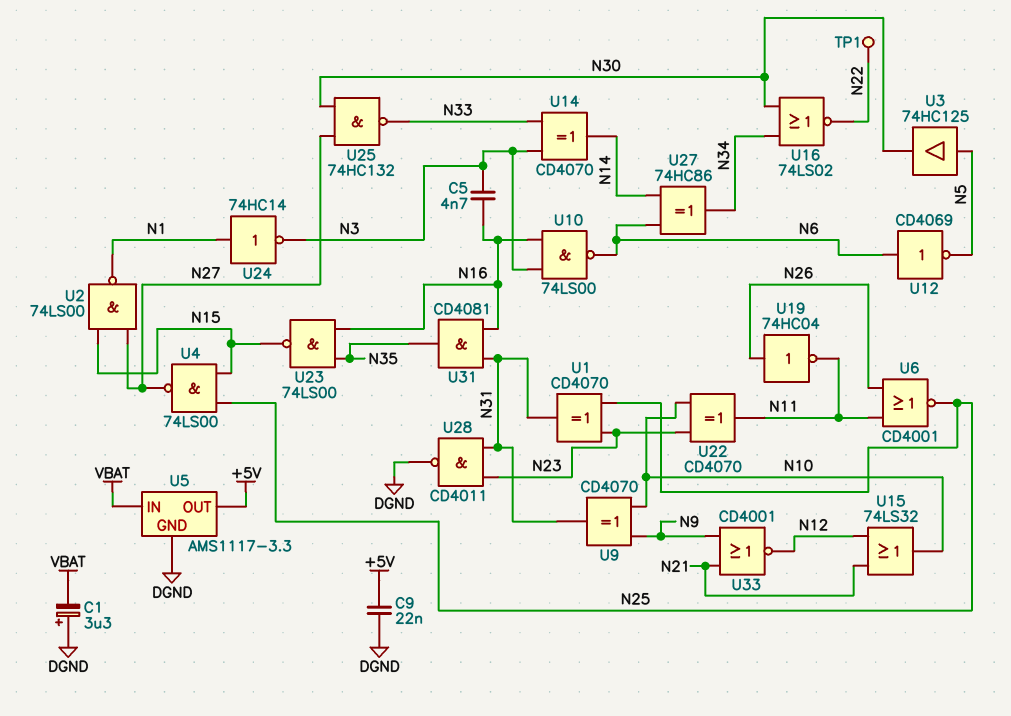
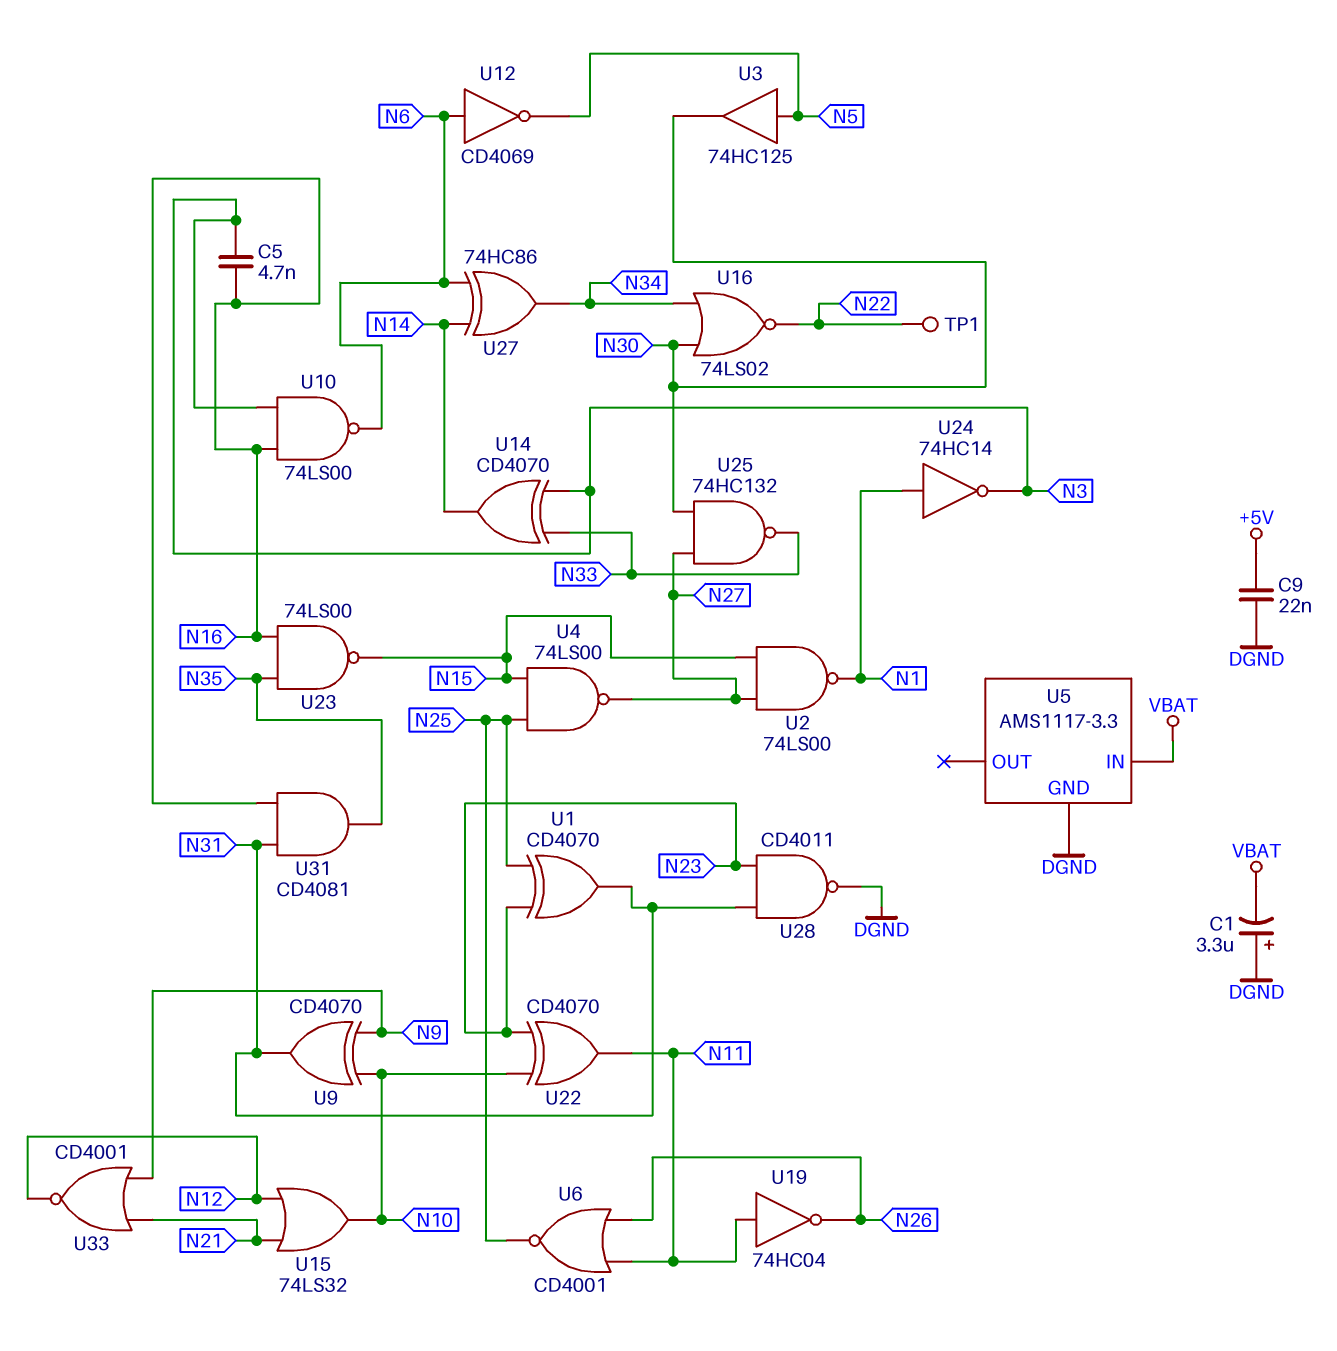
U5 pin OUT: +5V -> none
U19: NOT 74HC04 (in N26, out N11) -> NOT 74HC04 (in N11, out N26)

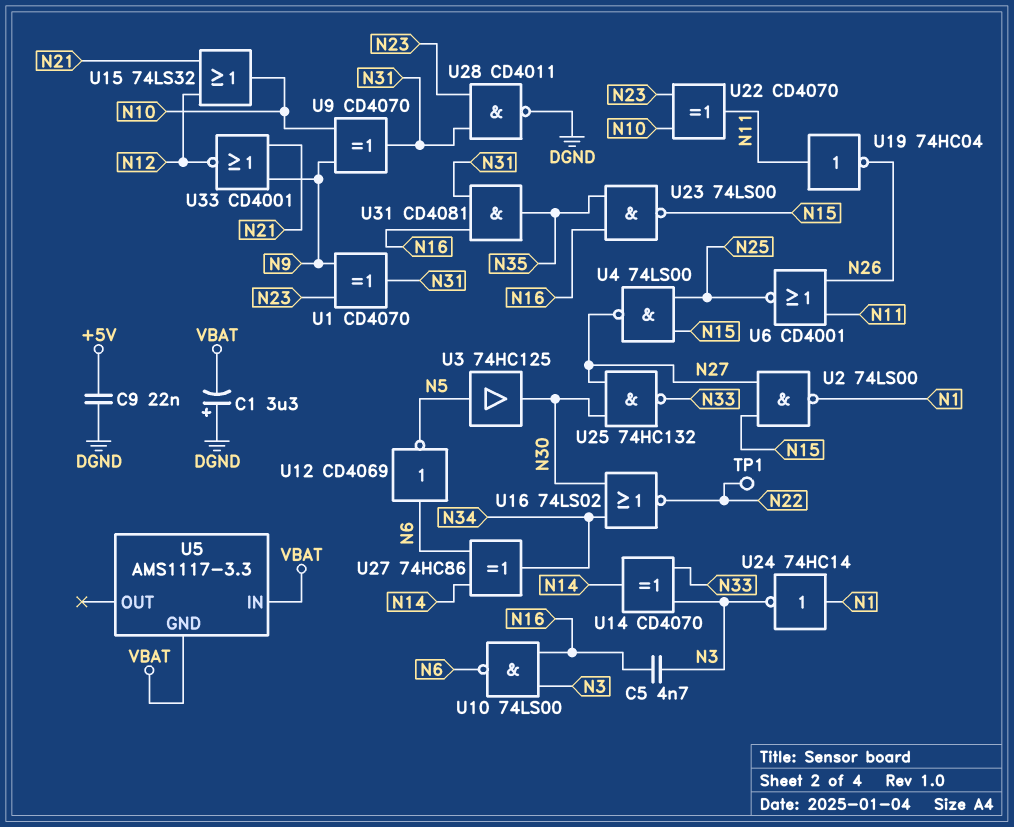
U1: XOR CD4070 (in N23, in N25, out N31) -> XOR CD4070 (in N9, in N23, out N31)
U5 pin GND: DGND -> VBAT

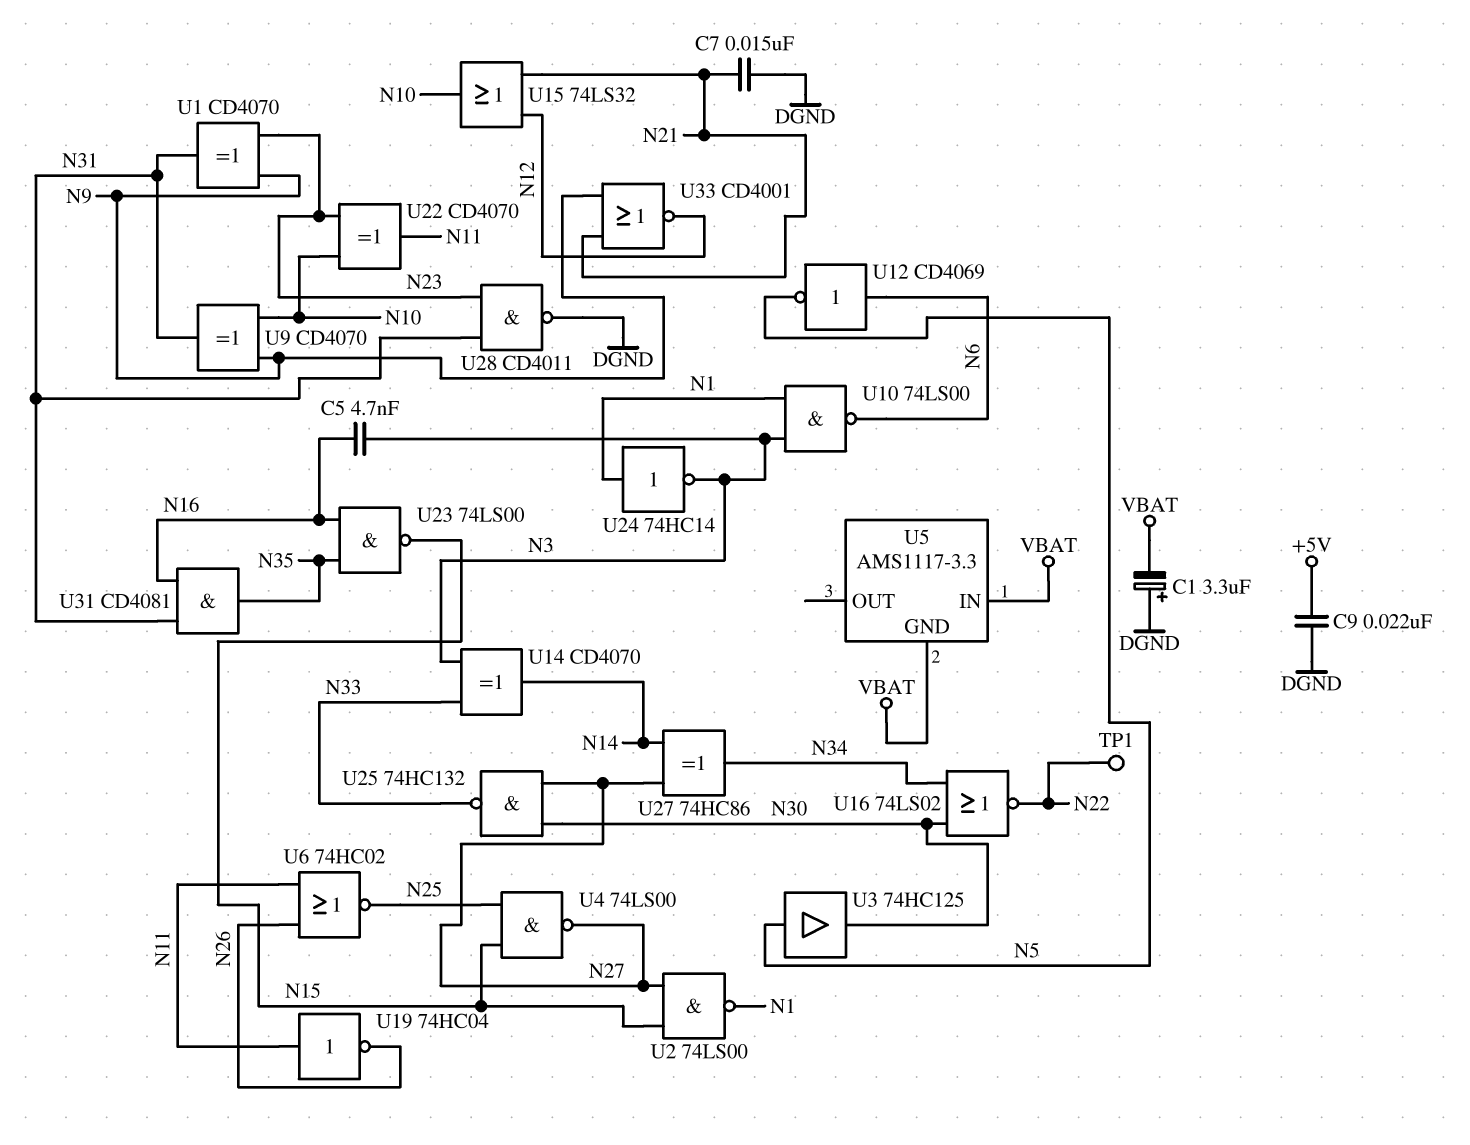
C7: none -> 15nF (DGND, N21)
U6: NOR CD4001 (in N11, in N26, out N25) -> NOR 74HC02 (in N11, in N26, out N25)
U10: NAND 74LS00 (in N3, in N16, out N6) -> NAND 74LS00 (in N1, in N3, out N6)
U27: XOR 74HC86 (in N6, in N14, out N34) -> XOR 74HC86 (in N14, in N27, out N34)

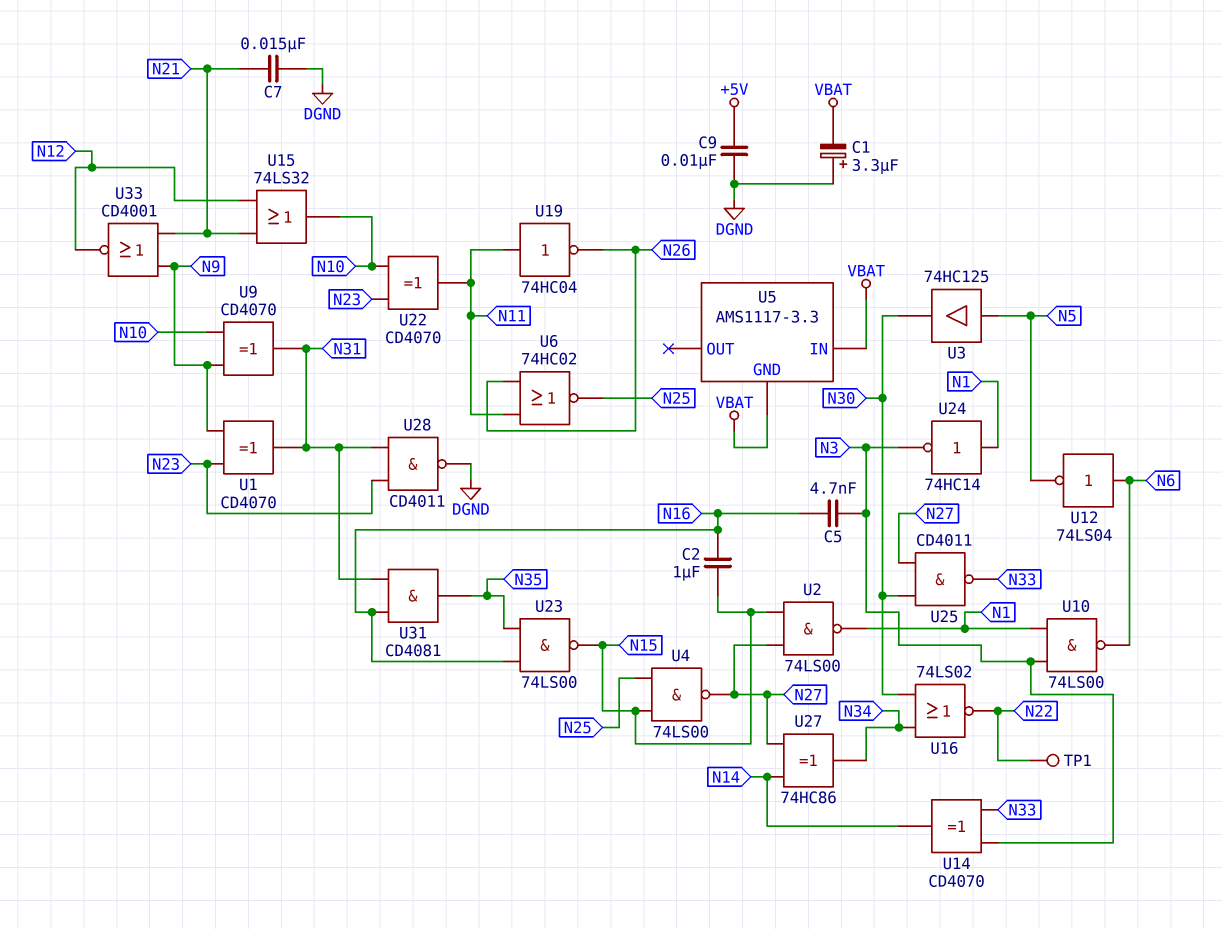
C2: none -> 1uF (N15, N16)
C9: 22nF (+5V, DGND) -> 10nF (+5V, DGND)
U12: NOT CD4069 (in N6, out N5) -> NOT 74LS04 (in N6, out N5)
U25: NAND 74HC132 (in N27, in N30, out N33) -> NAND CD4011 (in N27, in N30, out N33)

